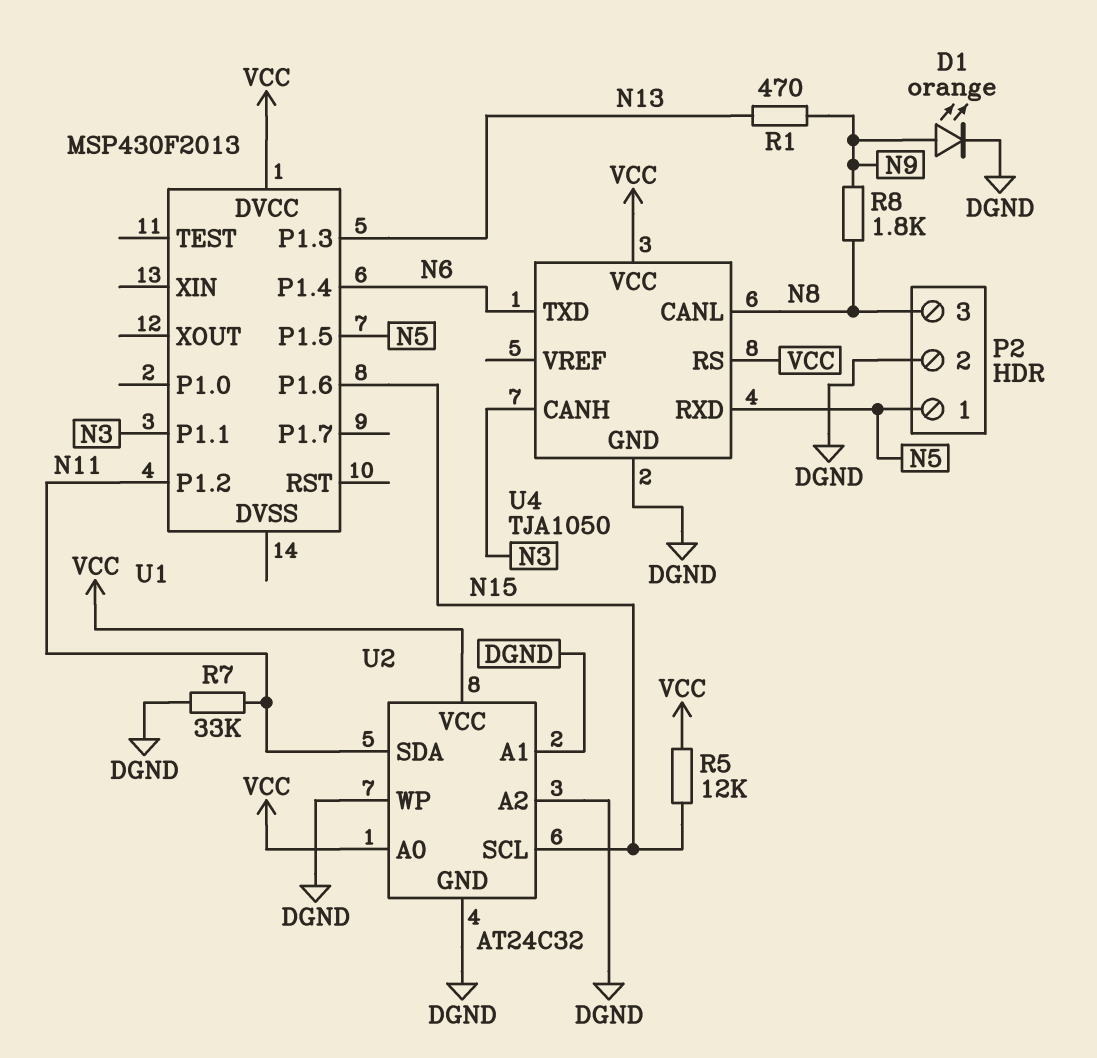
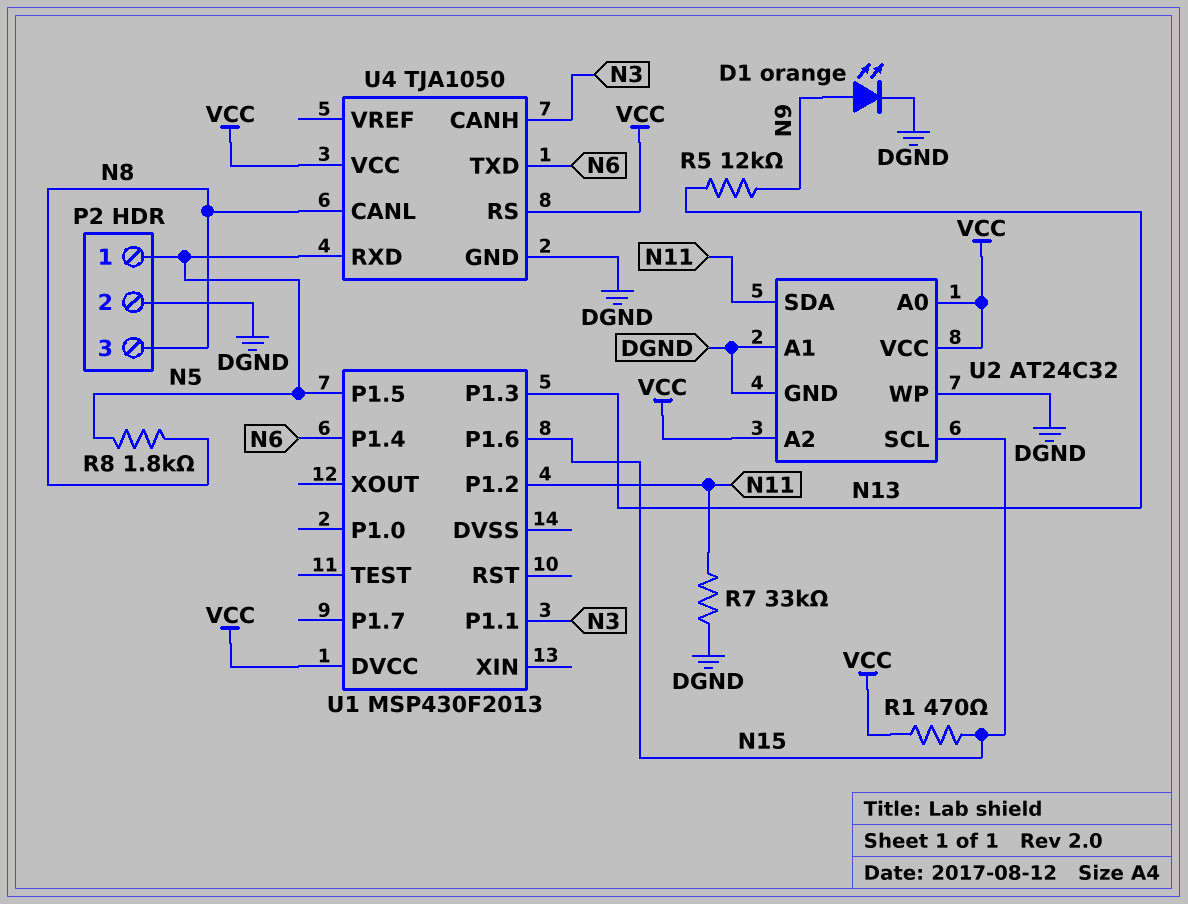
R1: 470 (N9, N13) -> 470 (N15, VCC)
R5: 12k (N15, VCC) -> 12k (N9, N13)
R8: 1.8k (N8, N9) -> 1.8k (N5, N8)
U2 pin A2: DGND -> VCC

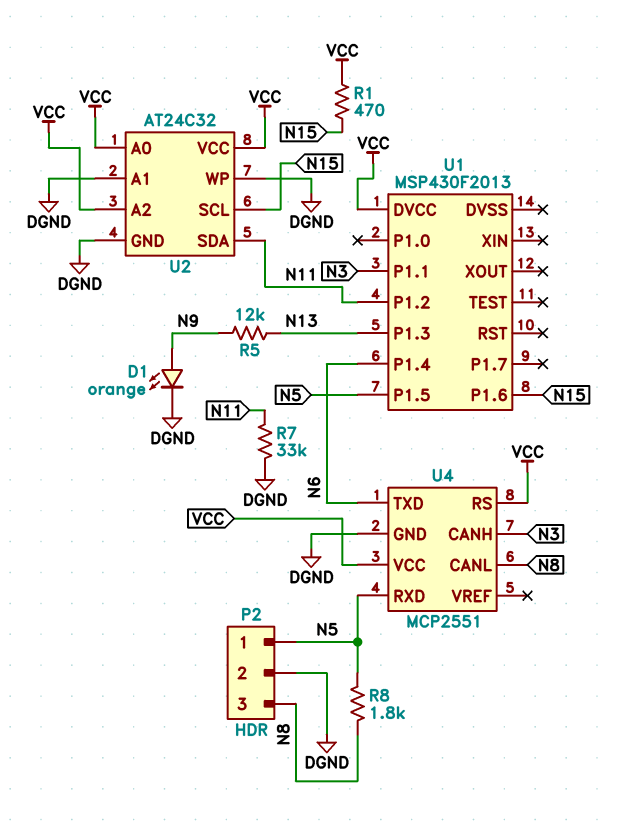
U4: TJA1050 -> MCP2551

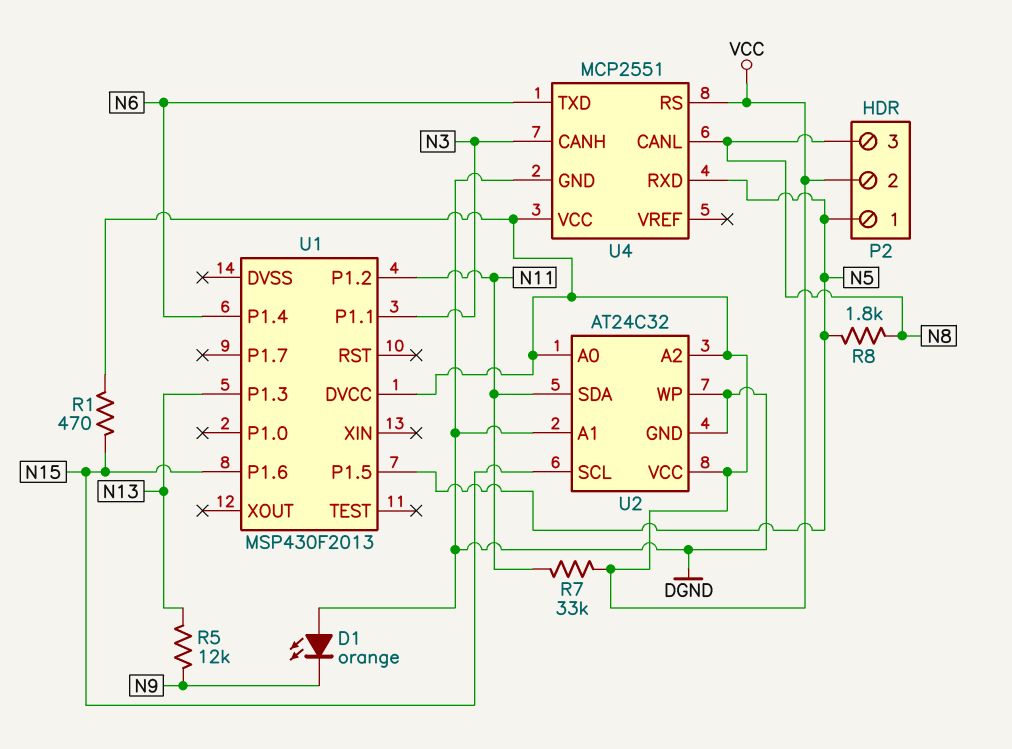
D1: LED orange (A N9, K DGND) -> LED orange (A DGND, K N9)
P2 pin 2: DGND -> VCC
R7: 33k (DGND, N11) -> 33k (N11, VCC)

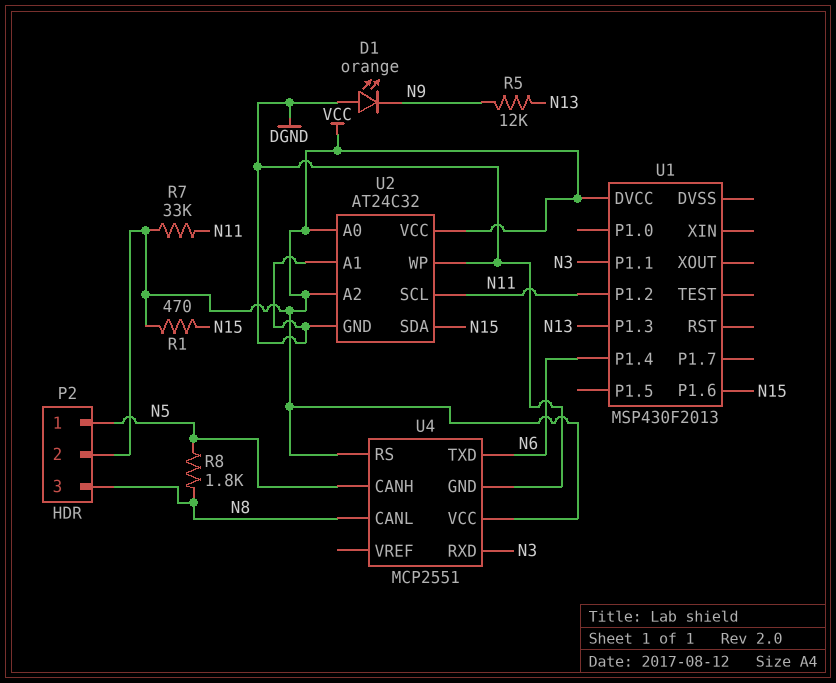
U1 pin P1.5: N5 -> none
U2 pin SCL: N15 -> N11
U2 pin SDA: N11 -> N15
U4 pin CANH: N3 -> N5
U4 pin RXD: N5 -> N3

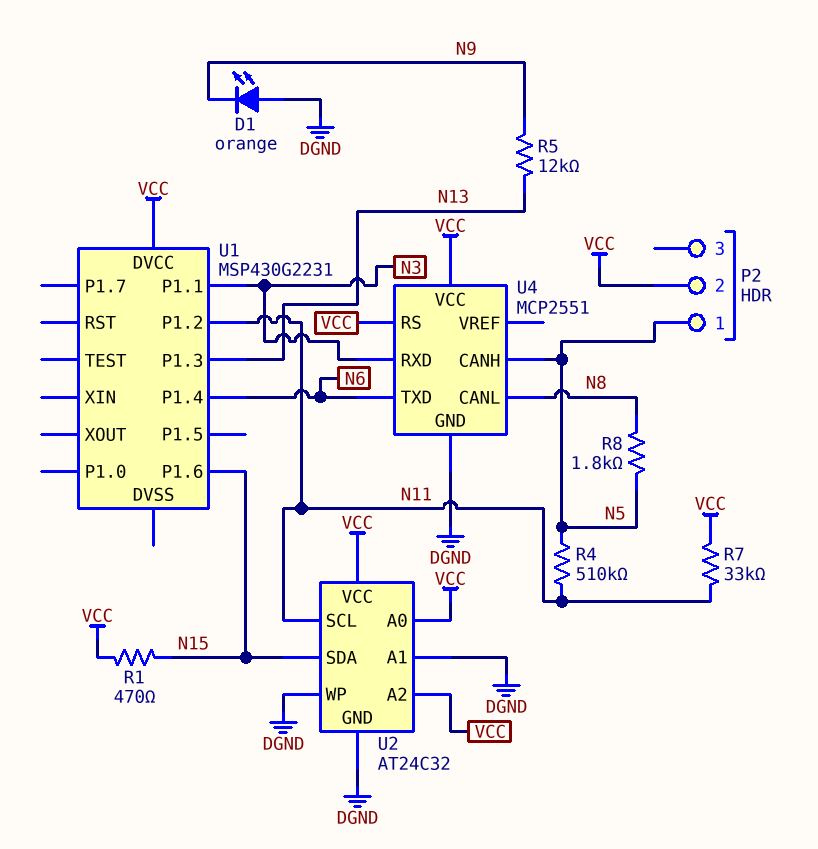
P2 pin 3: N8 -> none
R4: none -> 510k (N5, N11)
U1: MSP430F2013 -> MSP430G2231

